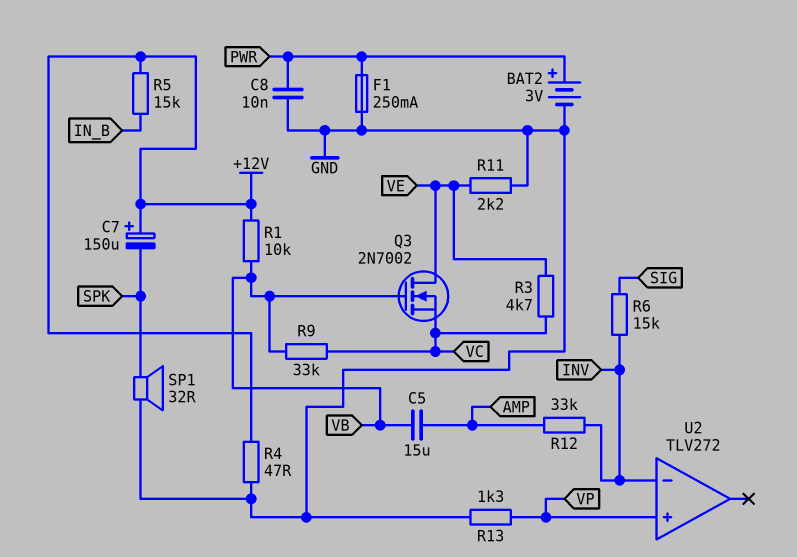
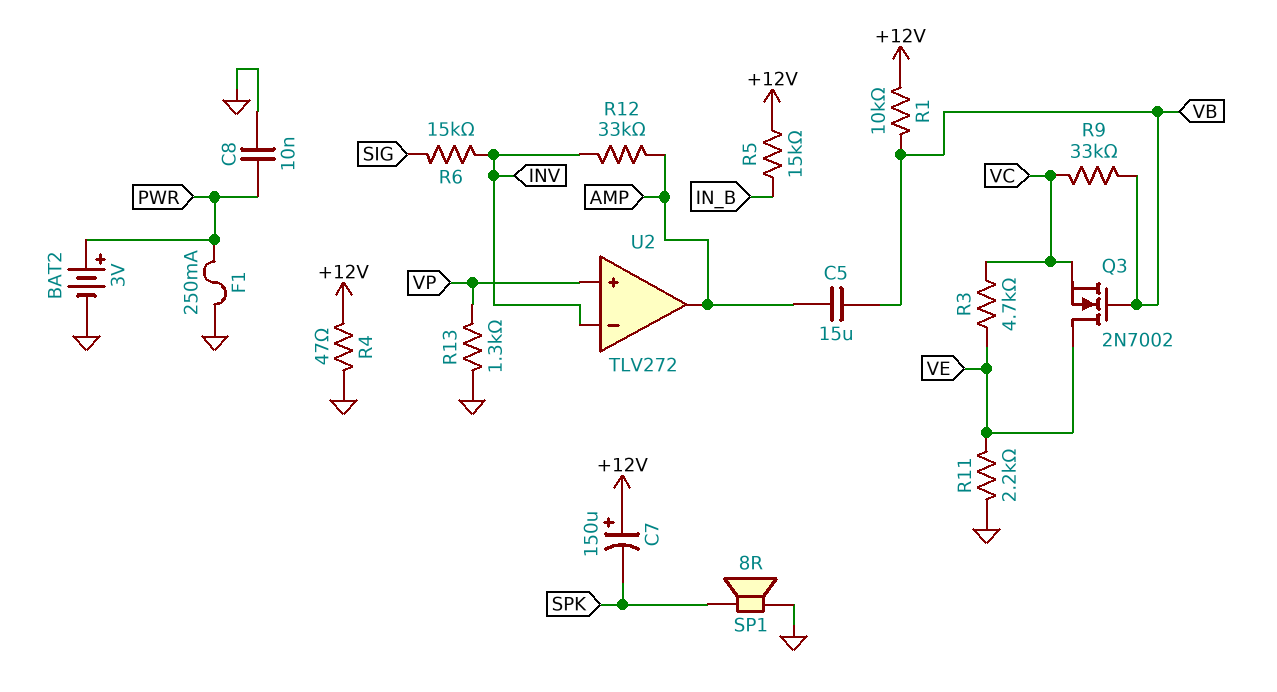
SP1: speaker 32R (GND, SPK) -> speaker 8R (GND, SPK)
U2 pin out: none -> AMP

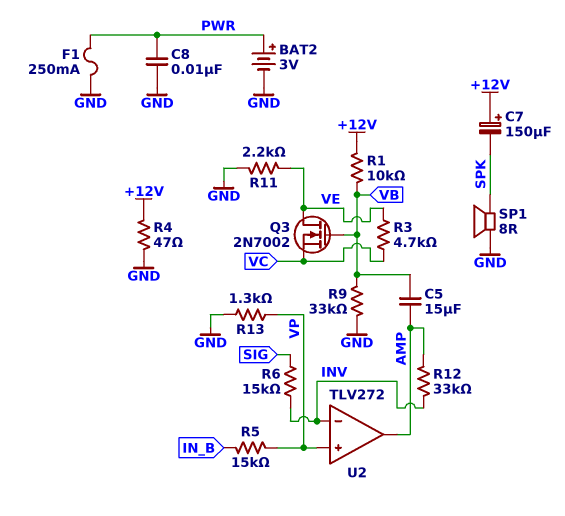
R5: 15k (+12V, IN_B) -> 15k (IN_B, VP)
R9: 33k (VB, VC) -> 33k (GND, VB)

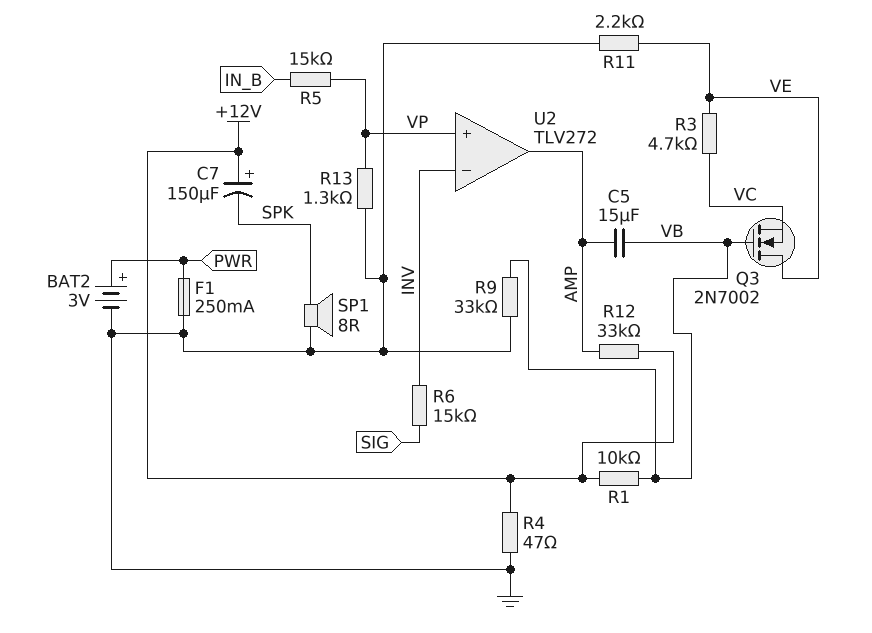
C8: 10nF (GND, PWR) -> none
R12: 33k (AMP, INV) -> 33k (+12V, AMP)

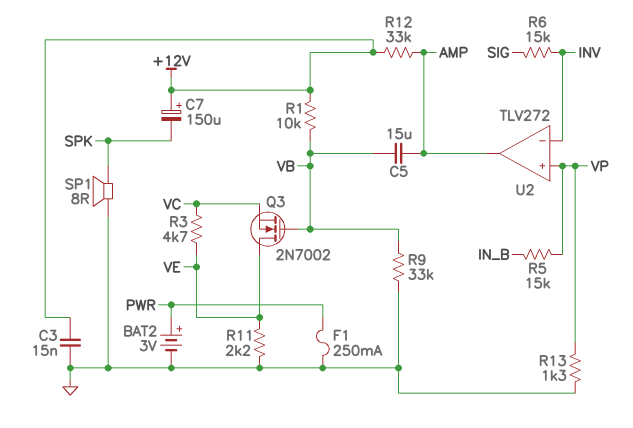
C3: none -> 15nF (+12V, GND)
R4: 47 (+12V, GND) -> none

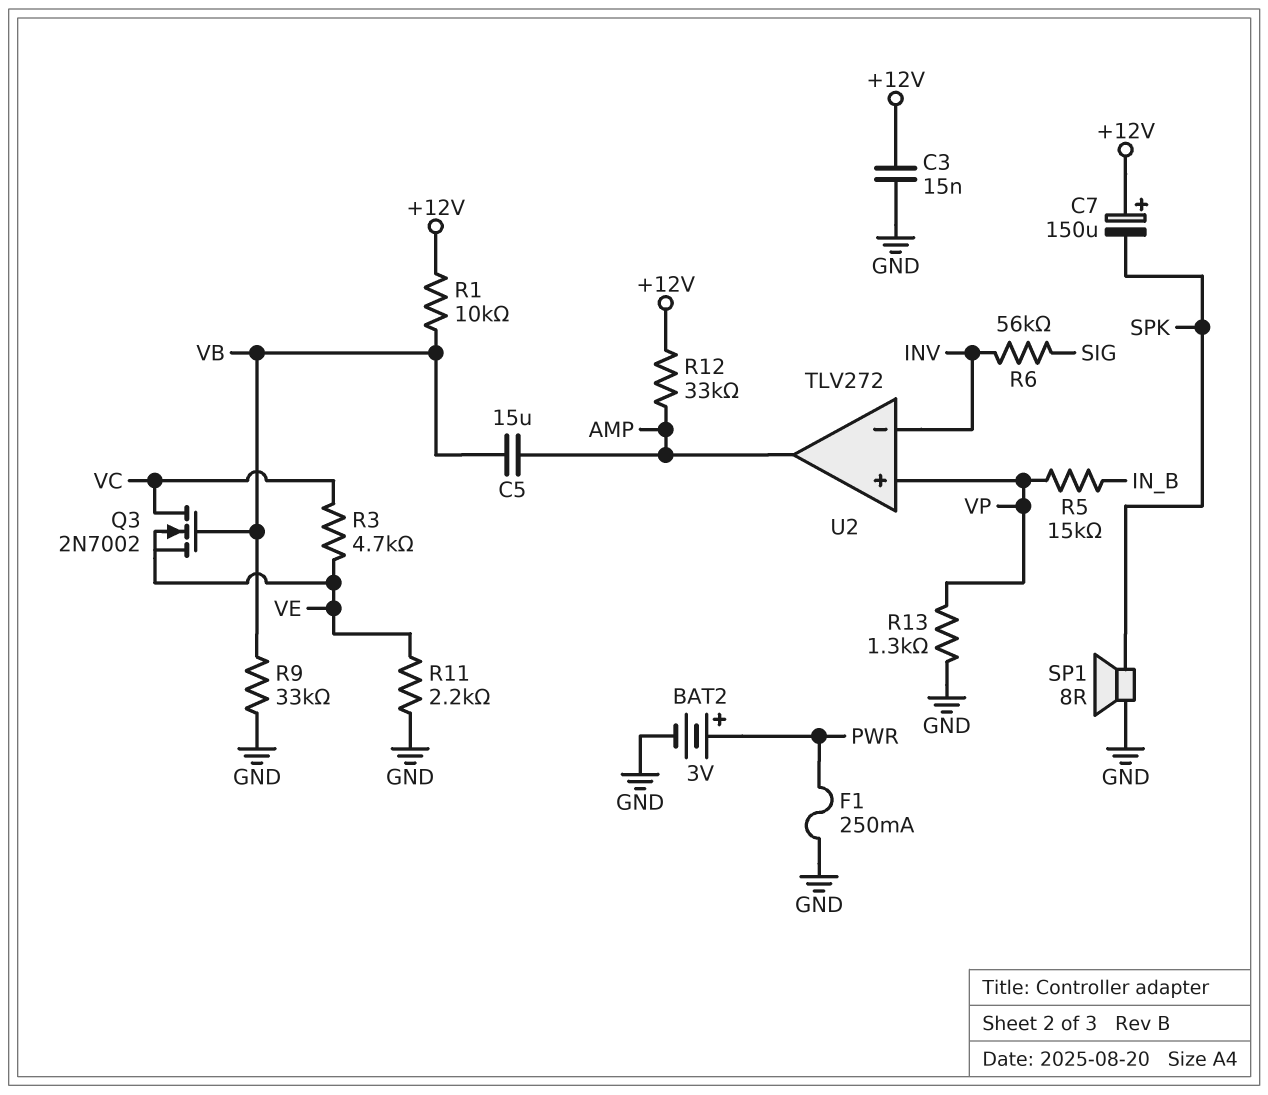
Q3: NMOS 2N7002 (G VB, D VE, S VC) -> NMOS 2N7002 (G VB, D VC, S VE)
R6: 15k (INV, SIG) -> 56k (INV, SIG)

